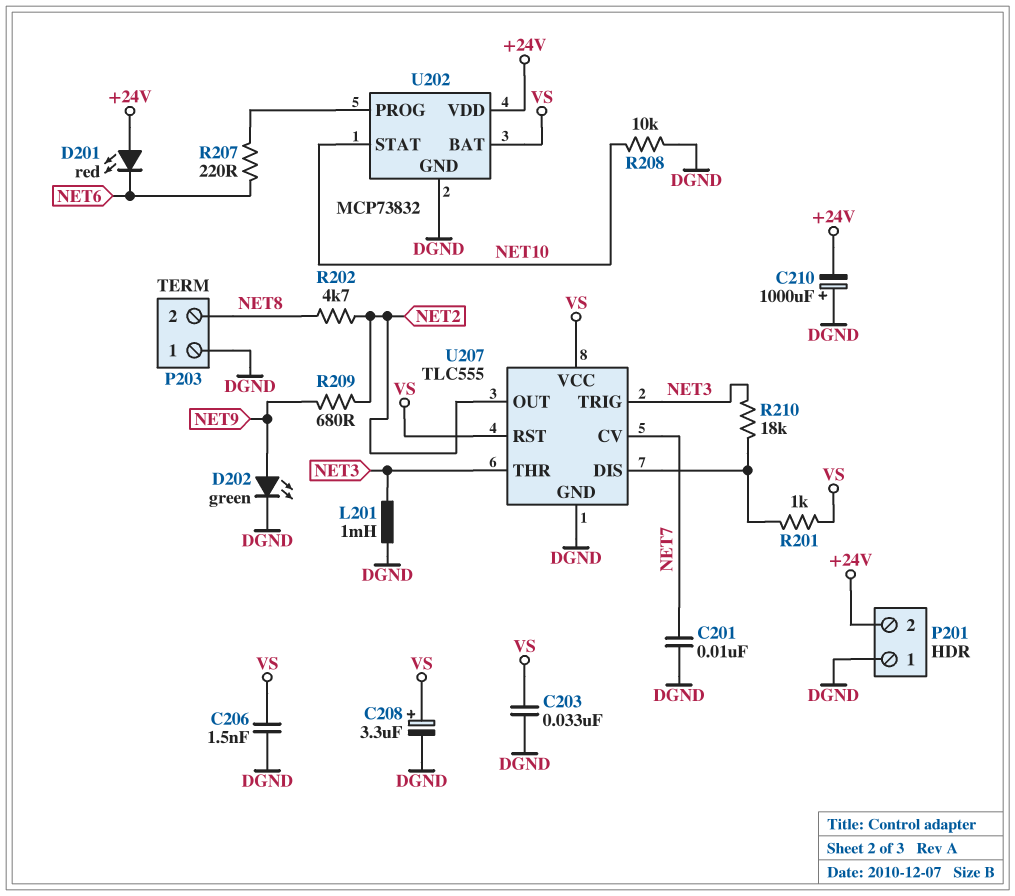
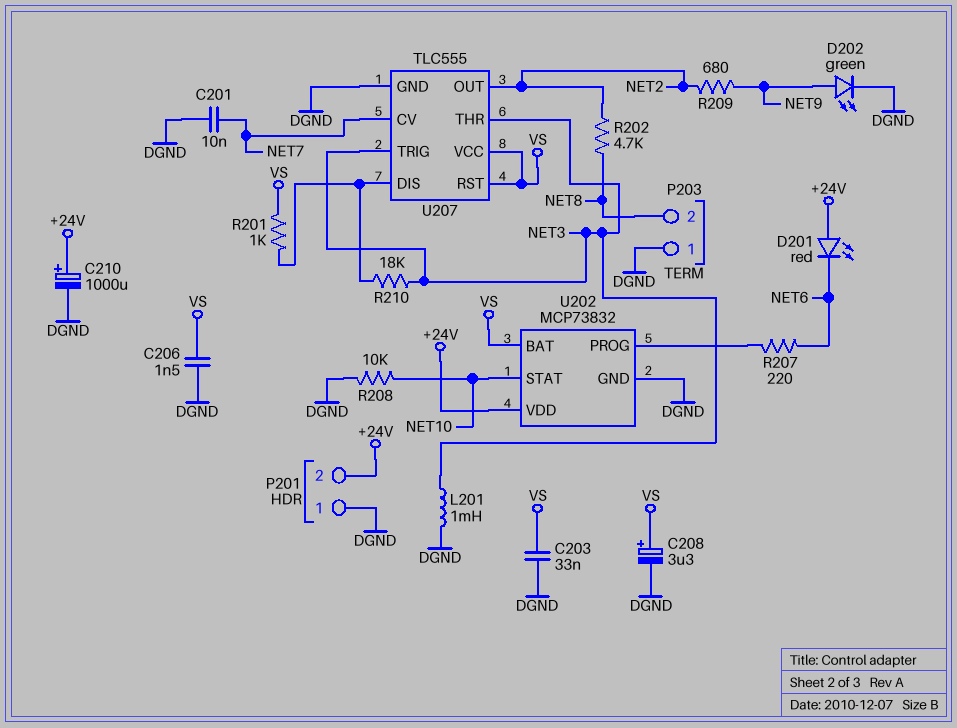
C210: 1000uF (plus DGND, minus +24V) -> 1000uF (plus +24V, minus DGND)

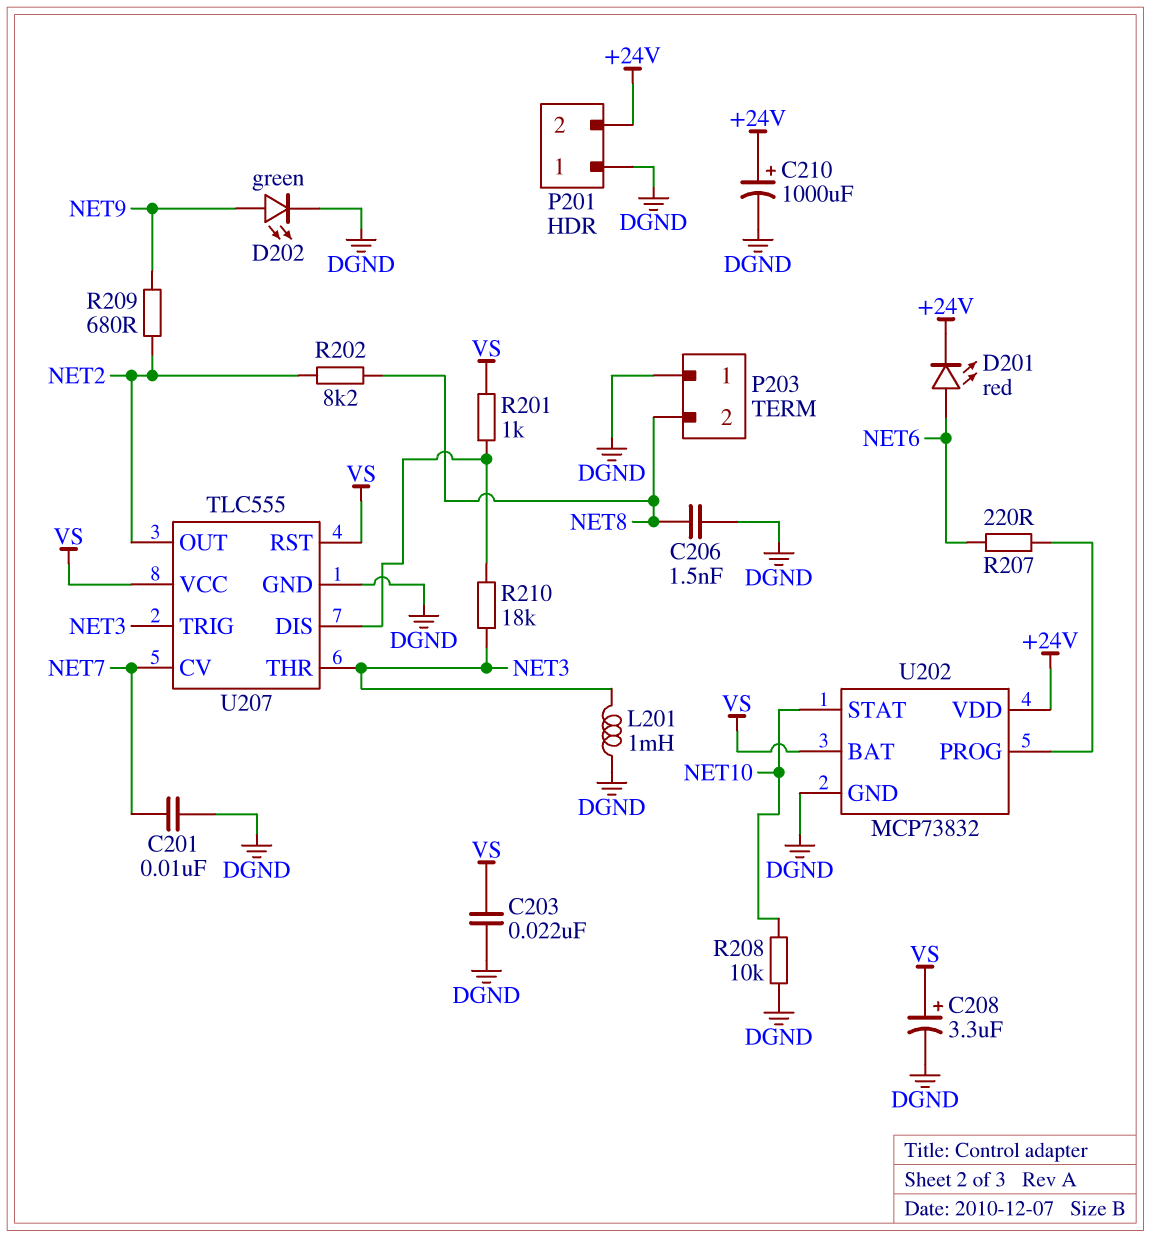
C203: 33nF (DGND, VS) -> 22nF (DGND, VS)
C206: 1.5nF (DGND, VS) -> 1.5nF (DGND, NET8)
D201: LED red (A +24V, K NET6) -> LED red (A NET6, K +24V)
R202: 4.7k (NET2, NET8) -> 8.2k (NET2, NET8)

